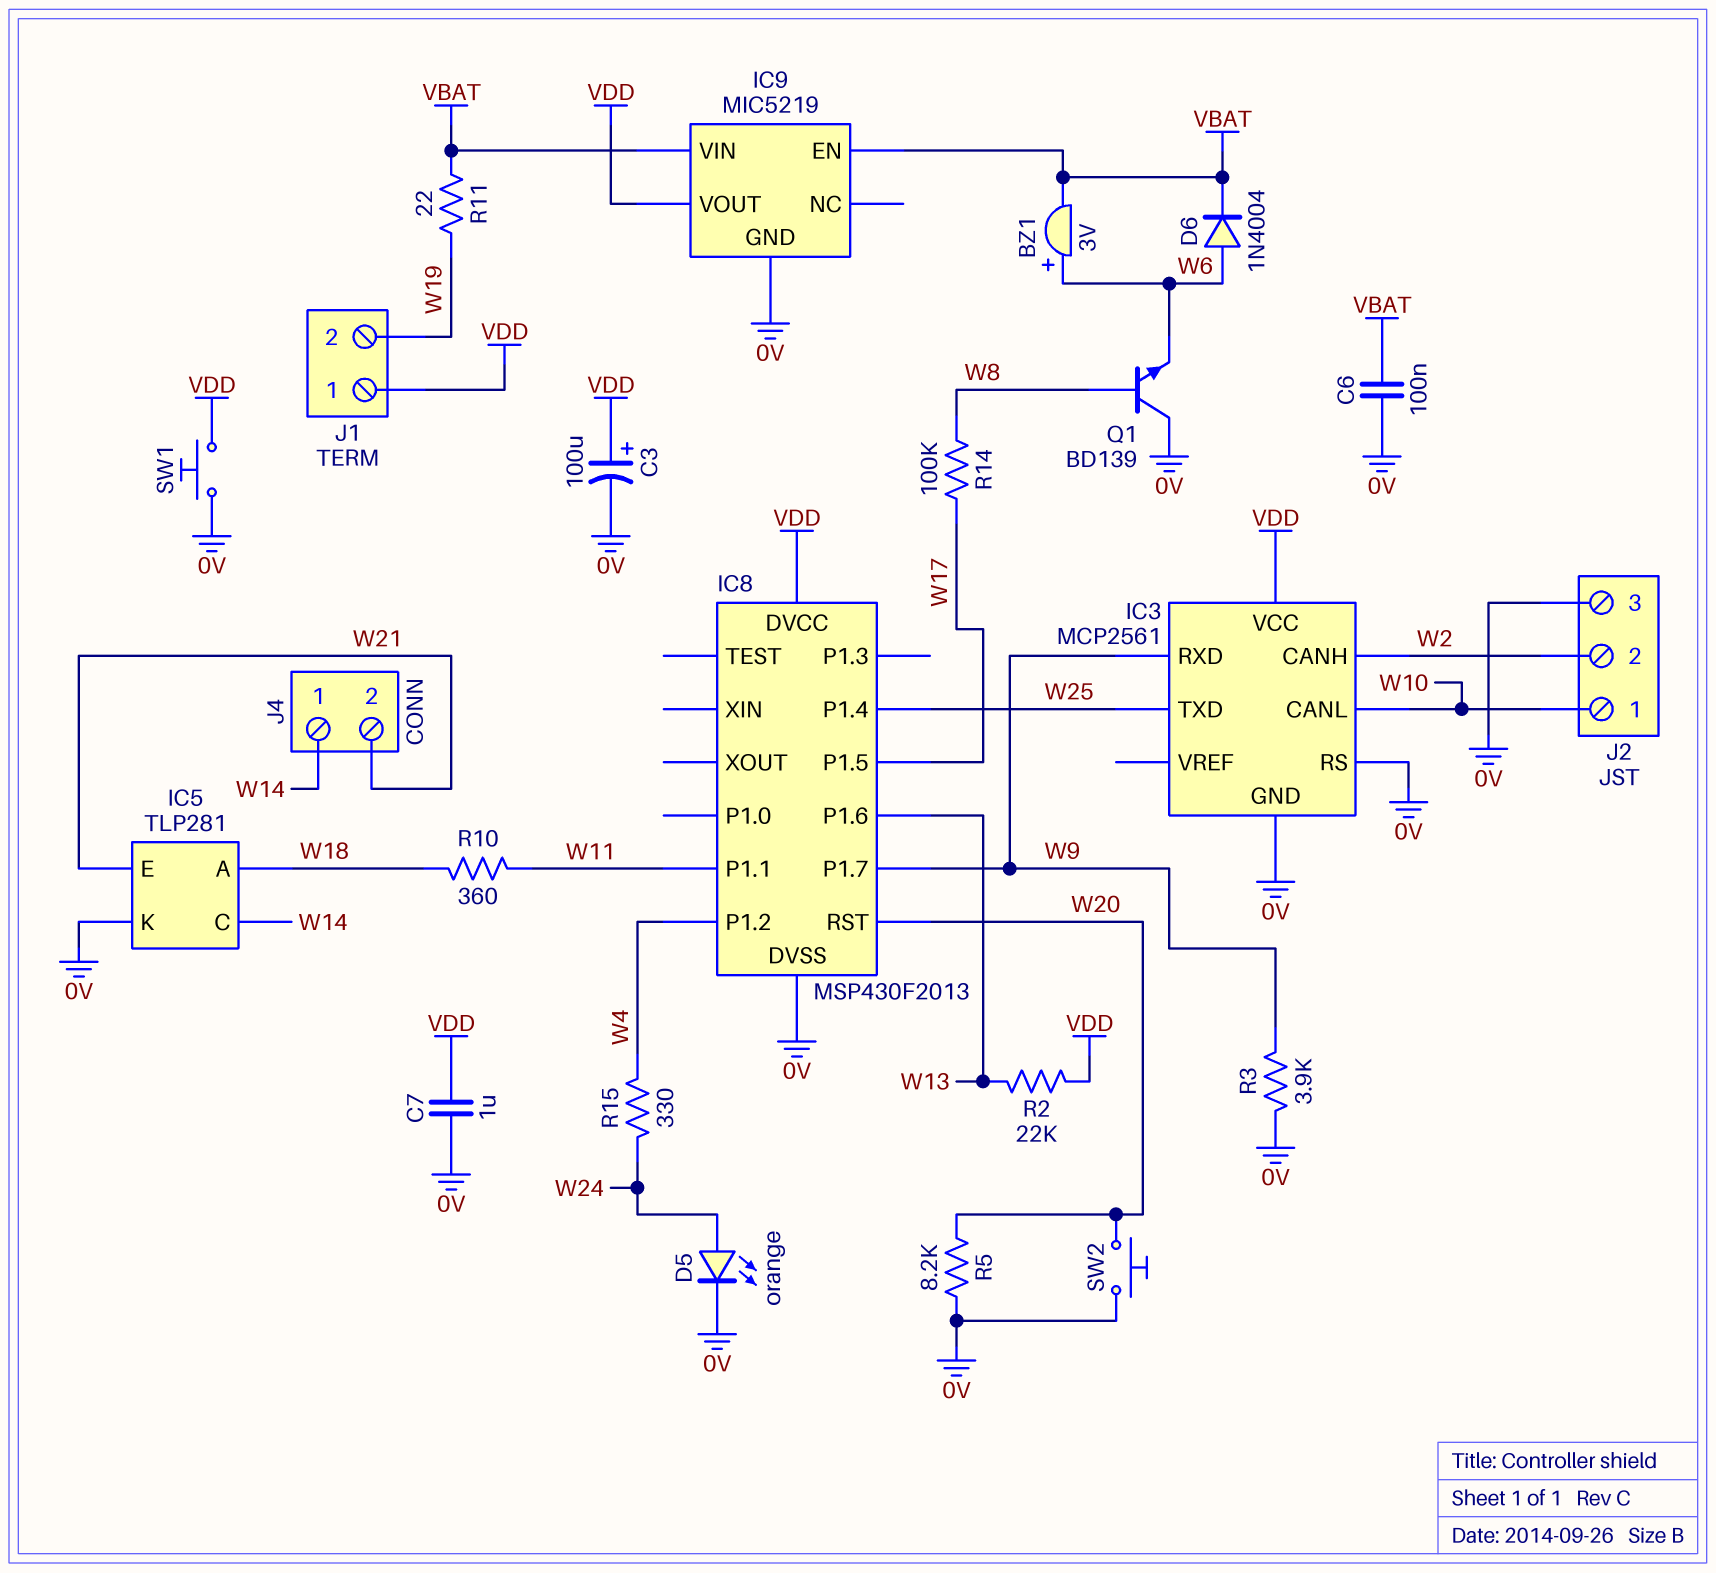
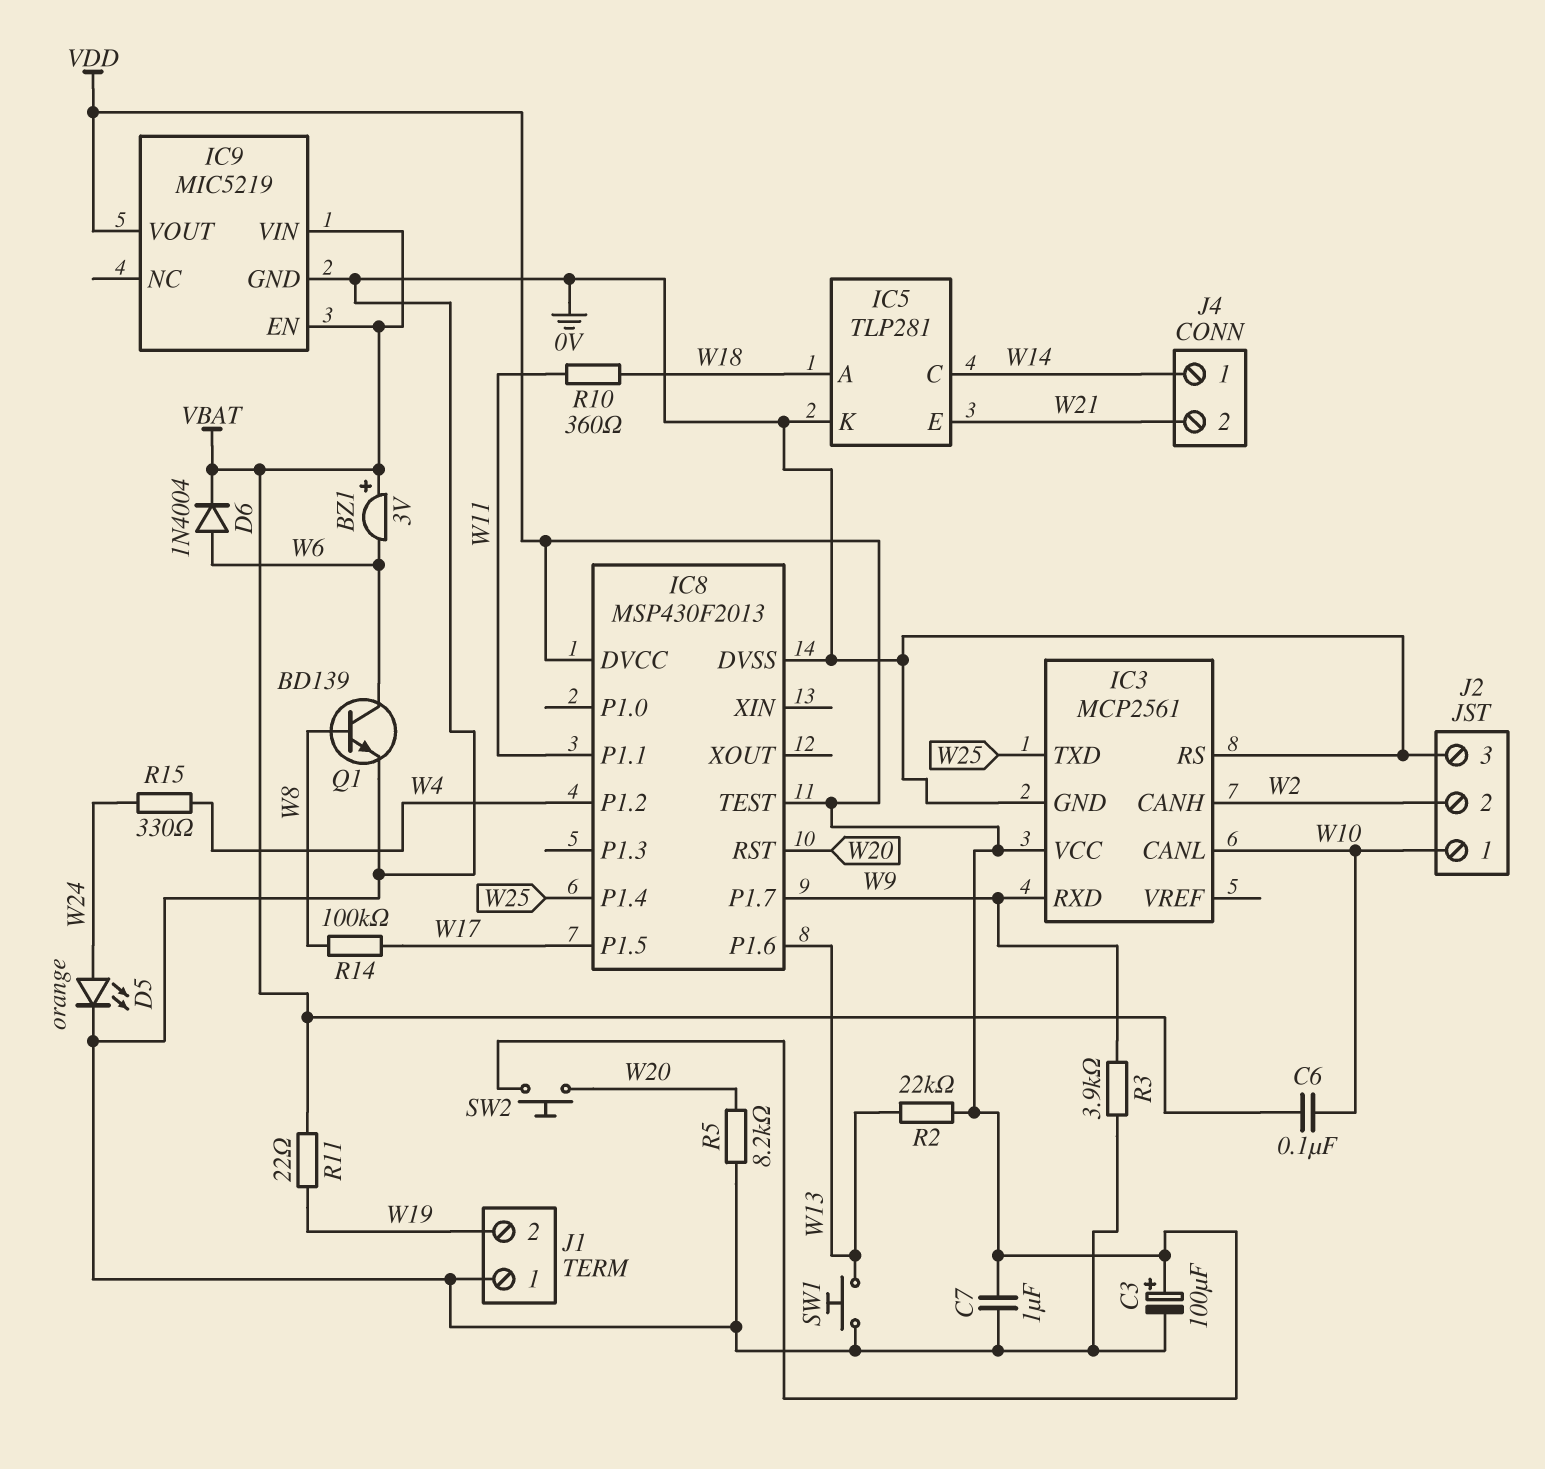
BZ1: buzzer 3V (plus W6, minus VBAT) -> buzzer 3V (plus VBAT, minus W6)
C6: 100nF (0V, VBAT) -> 100nF (VBAT, W10)
IC8 pin TEST: none -> VDD
J1 pin 1: VDD -> 0V
Q1: NPN BD139 (B W8, C 0V, E W6) -> NPN BD139 (B W8, C W6, E 0V)
SW1: button (0V, VDD) -> button (0V, W13)
SW2: button (0V, W20) -> button (VDD, W20)

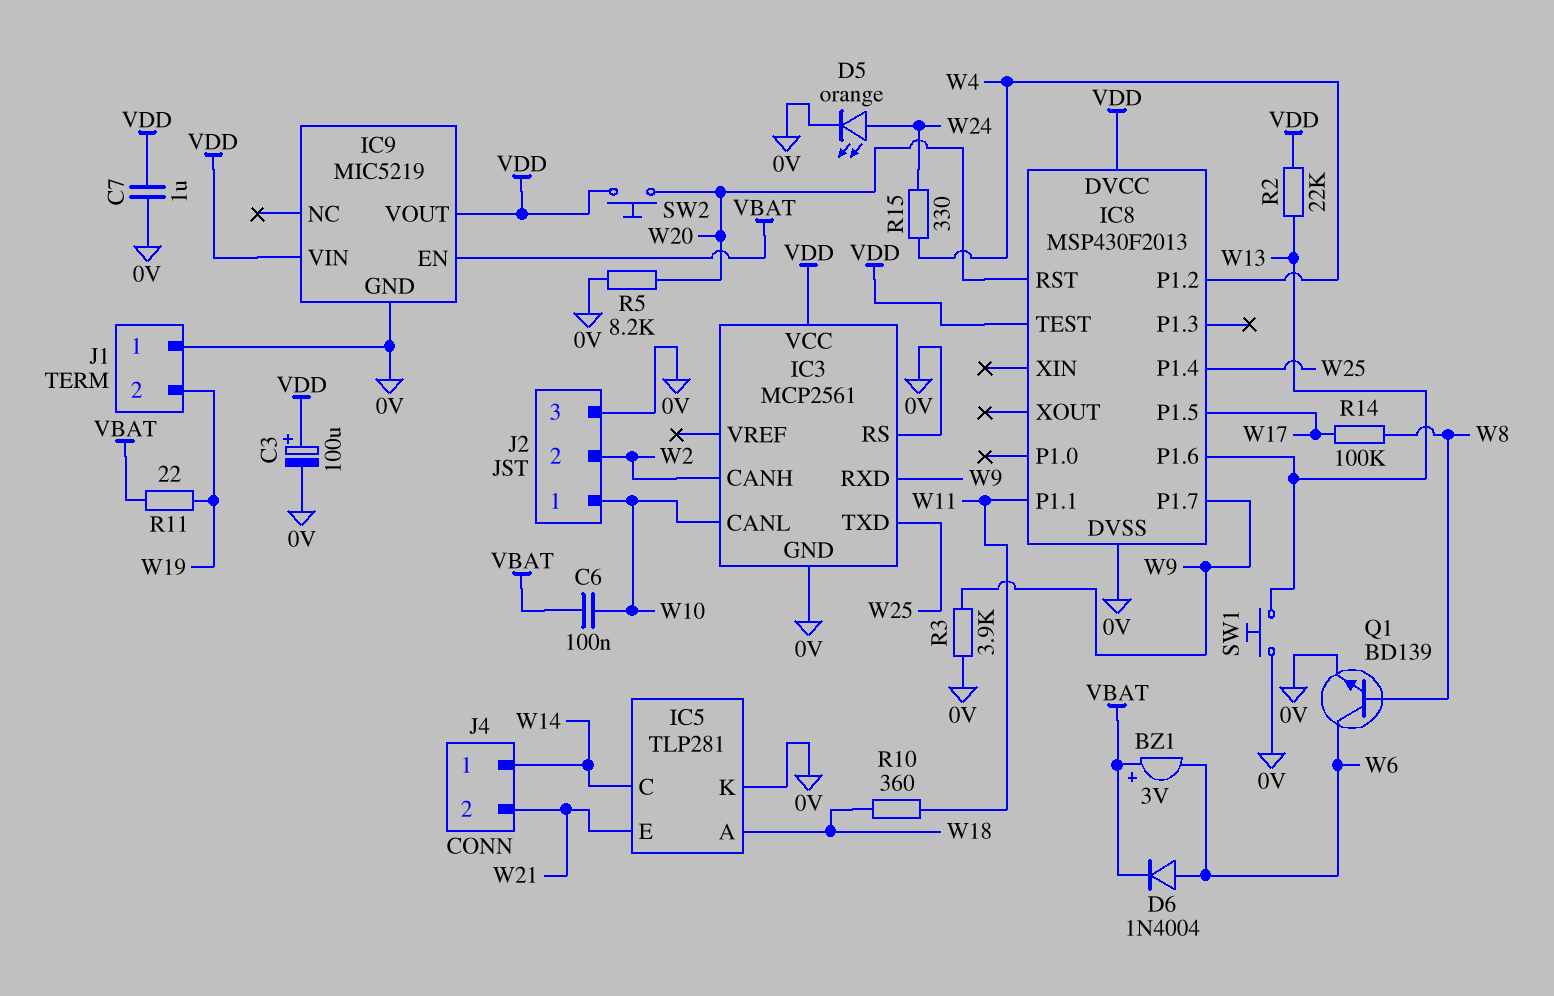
IC9 pin VIN: VBAT -> VDD

